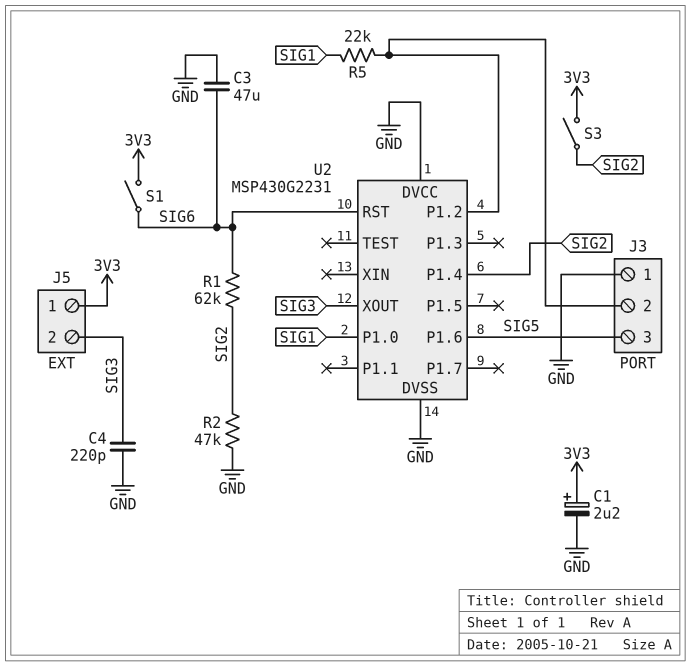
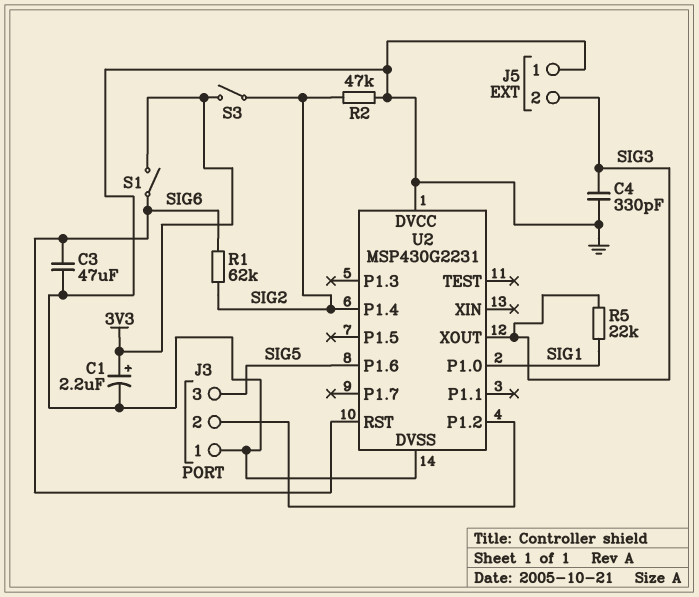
C4: 220pF (GND, SIG3) -> 330pF (GND, SIG3)
J5 pin 1: 3V3 -> GND
R5: 22k (J3/2, SIG1) -> 22k (SIG1, SIG3)

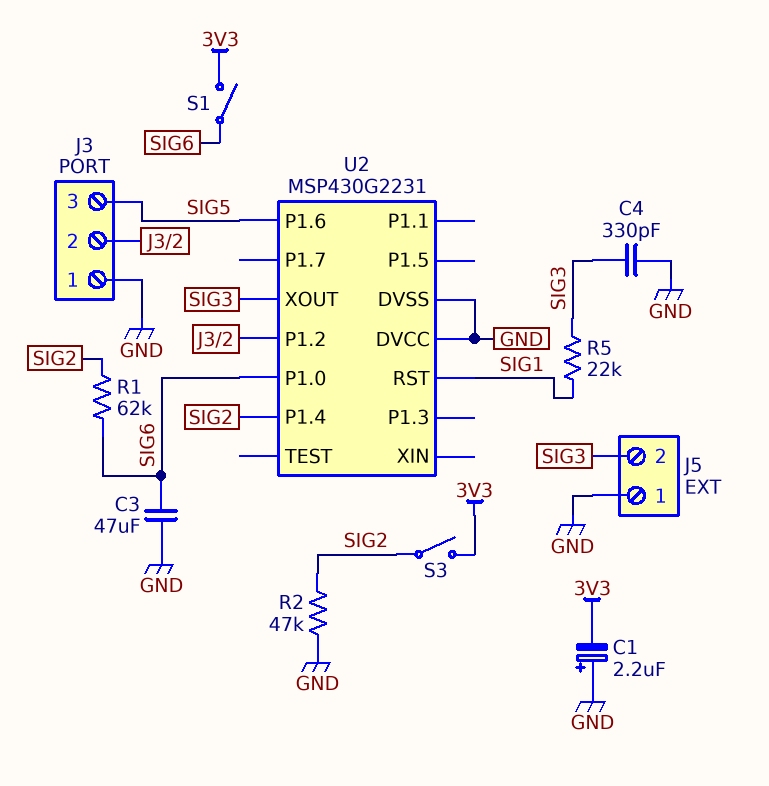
C1: 2.2uF (plus 3V3, minus GND) -> 2.2uF (plus GND, minus 3V3)
U2 pin P1.0: SIG1 -> SIG6
U2 pin RST: SIG6 -> SIG1

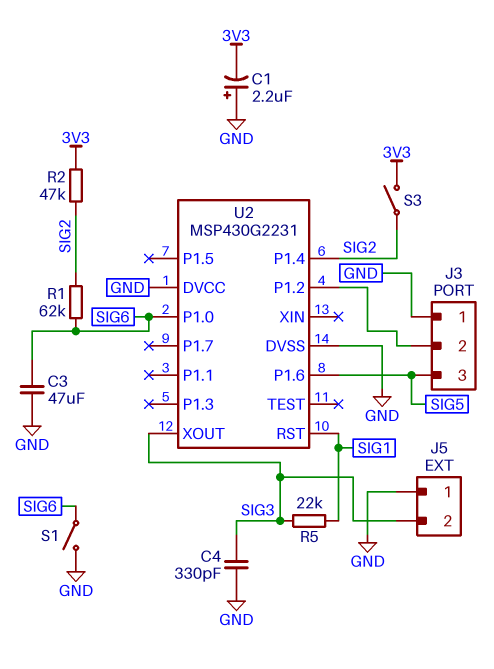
R2: 47k (GND, SIG2) -> 47k (3V3, SIG2)
S1: switch (3V3, SIG6) -> switch (GND, SIG6)

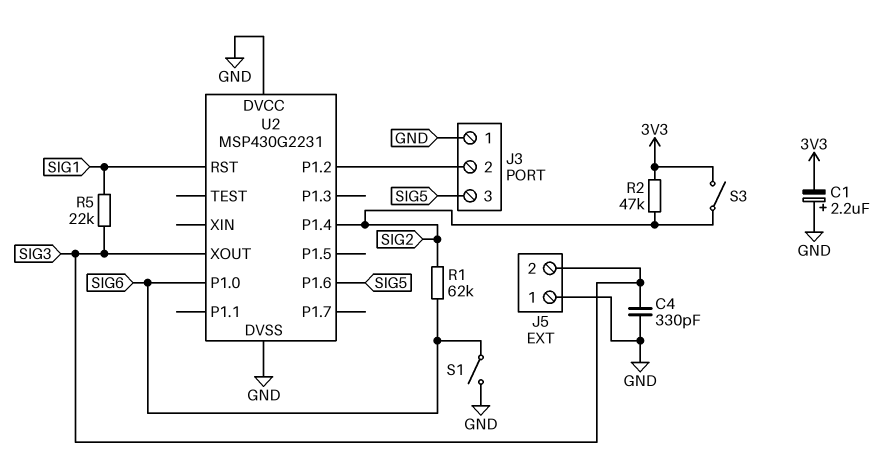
C3: 47uF (GND, SIG6) -> none

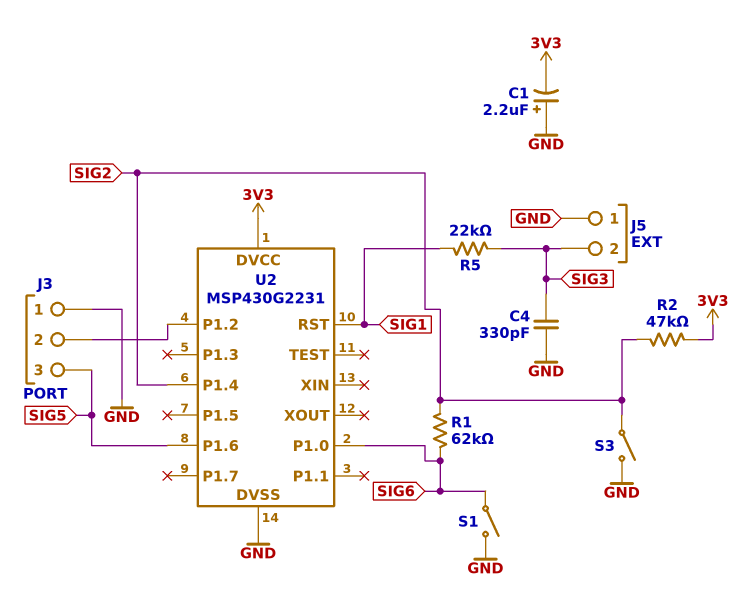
S3: switch (3V3, SIG2) -> switch (GND, SIG2)
U2 pin DVCC: GND -> 3V3
U2 pin XOUT: SIG3 -> none

